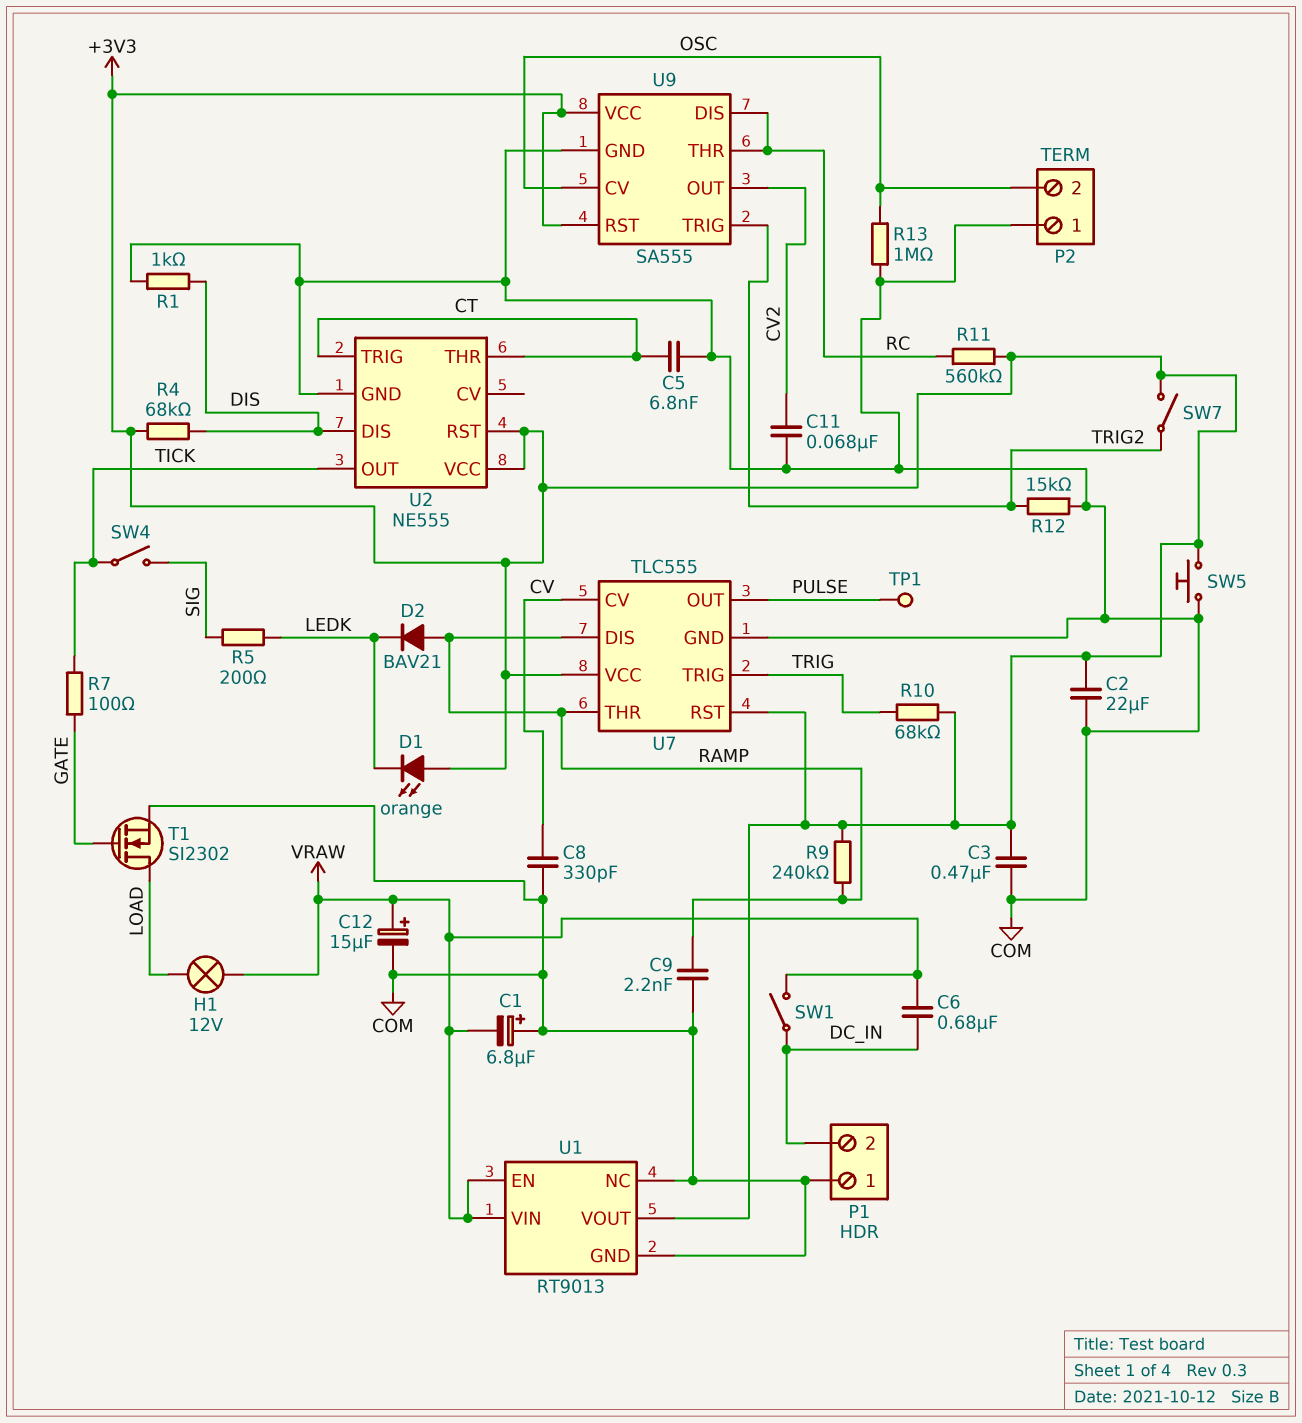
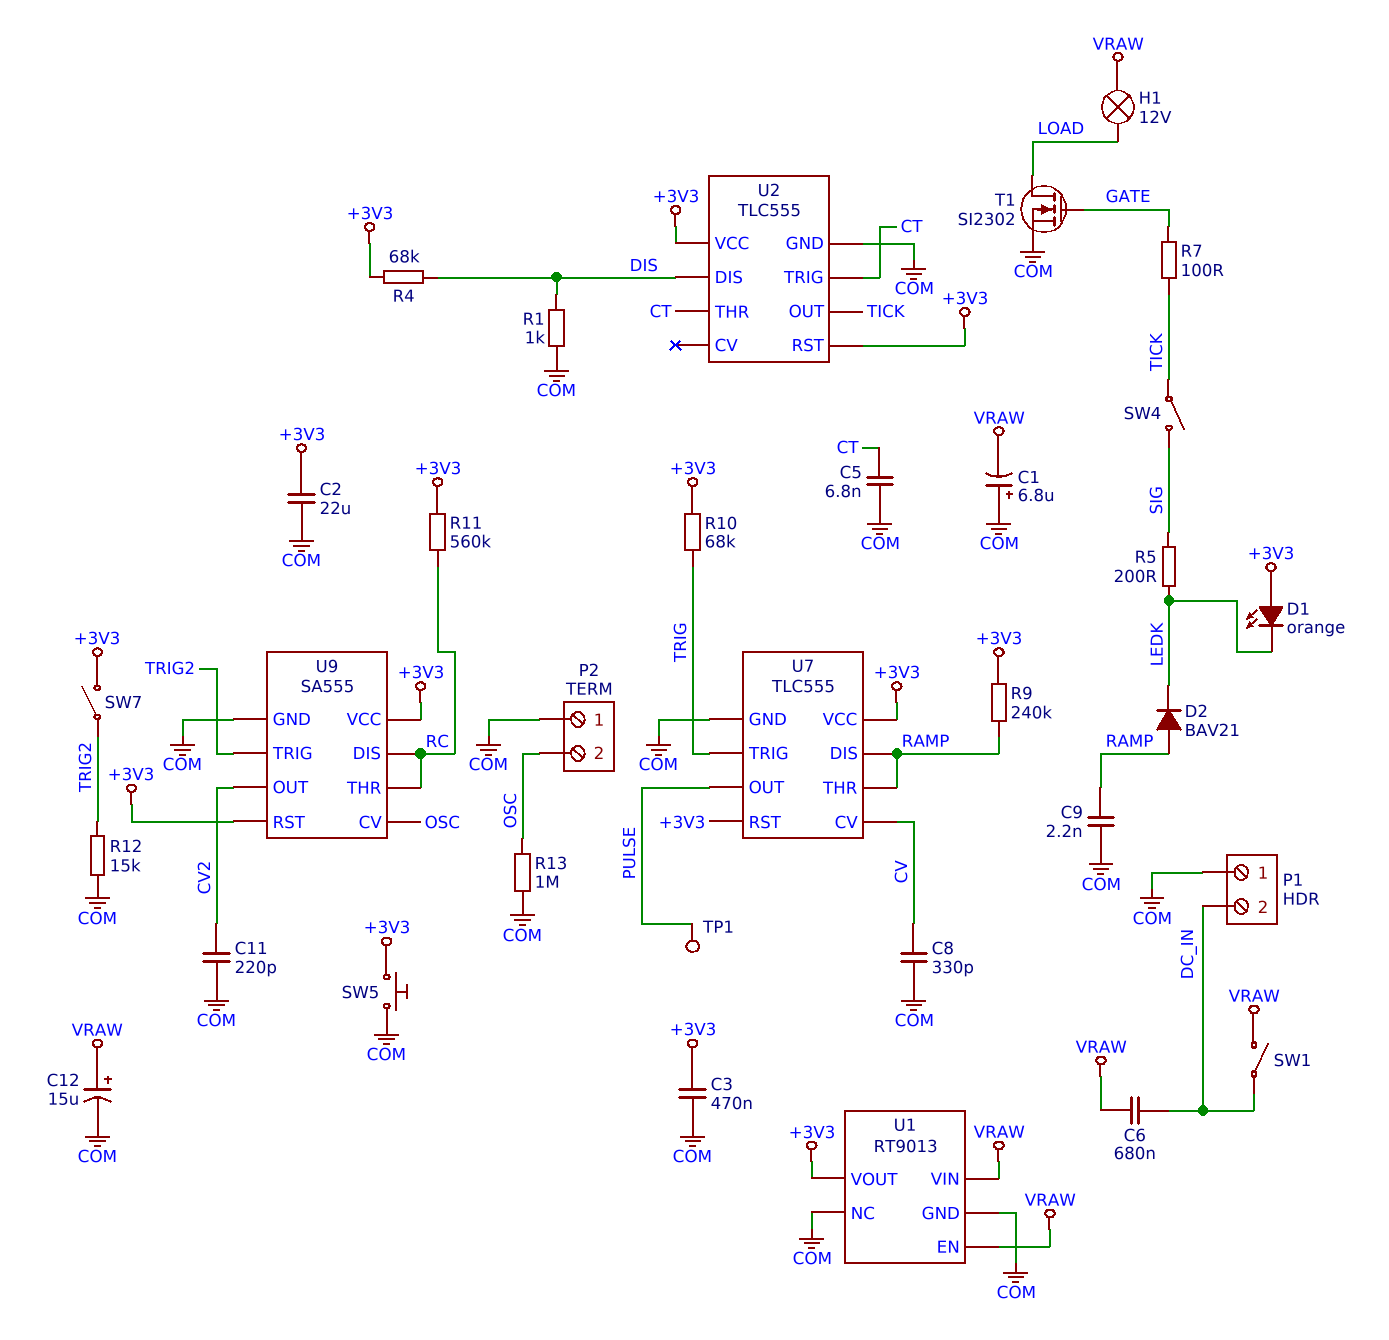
C11: 68nF (COM, CV2) -> 220pF (COM, CV2)
U2: NE555 -> TLC555

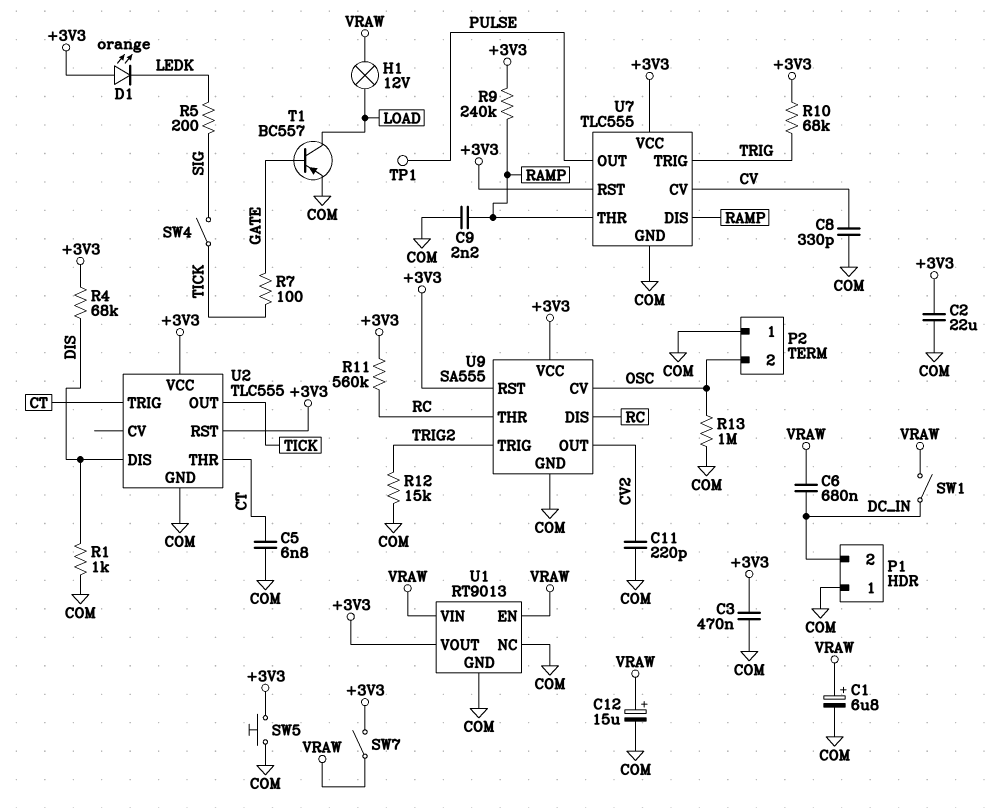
C1: 6.8uF (plus COM, minus VRAW) -> 6.8uF (plus VRAW, minus COM)
D2: diode BAV21 (A RAMP, K LEDK) -> none
SW7: switch (+3V3, TRIG2) -> switch (+3V3, VRAW)
T1: NMOS SI2302 (G GATE, D LOAD, S COM) -> PNP BC557 (B GATE, C LOAD, E COM)

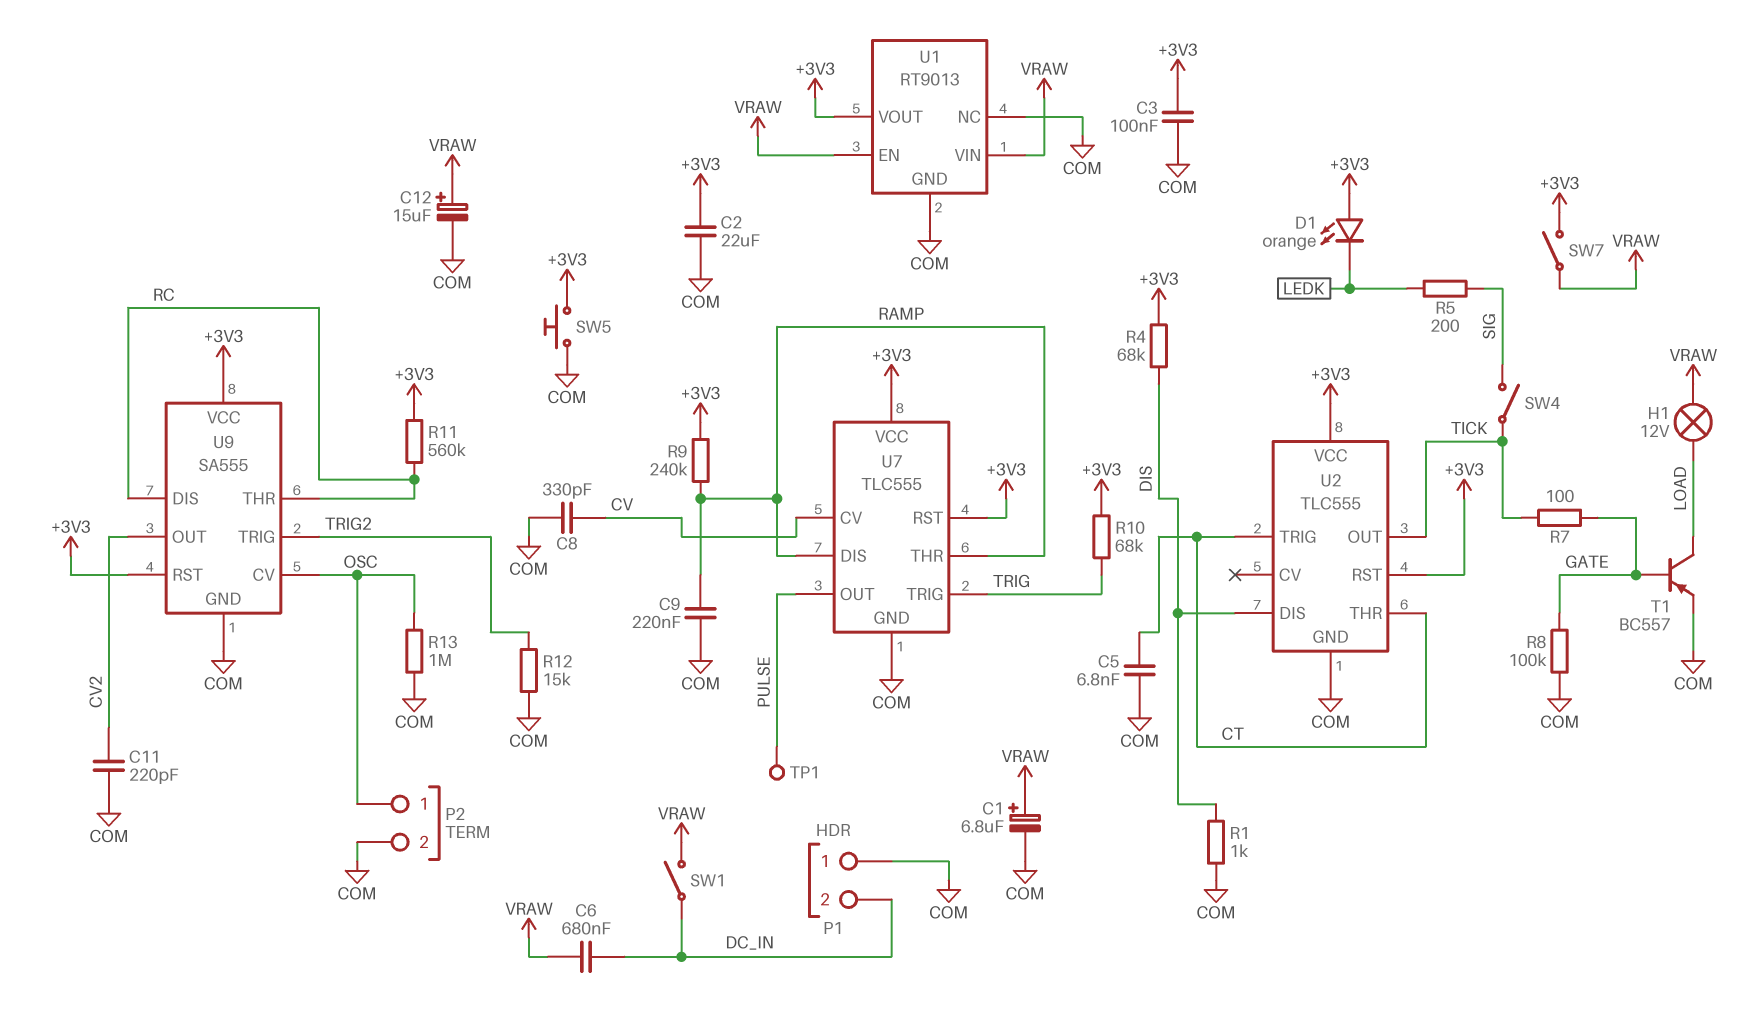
C3: 470nF (+3V3, COM) -> 100nF (+3V3, COM)
C9: 2.2nF (COM, RAMP) -> 220nF (COM, RAMP)
P2 pin 1: COM -> OSC
P2 pin 2: OSC -> COM
R8: none -> 100k (COM, GATE)

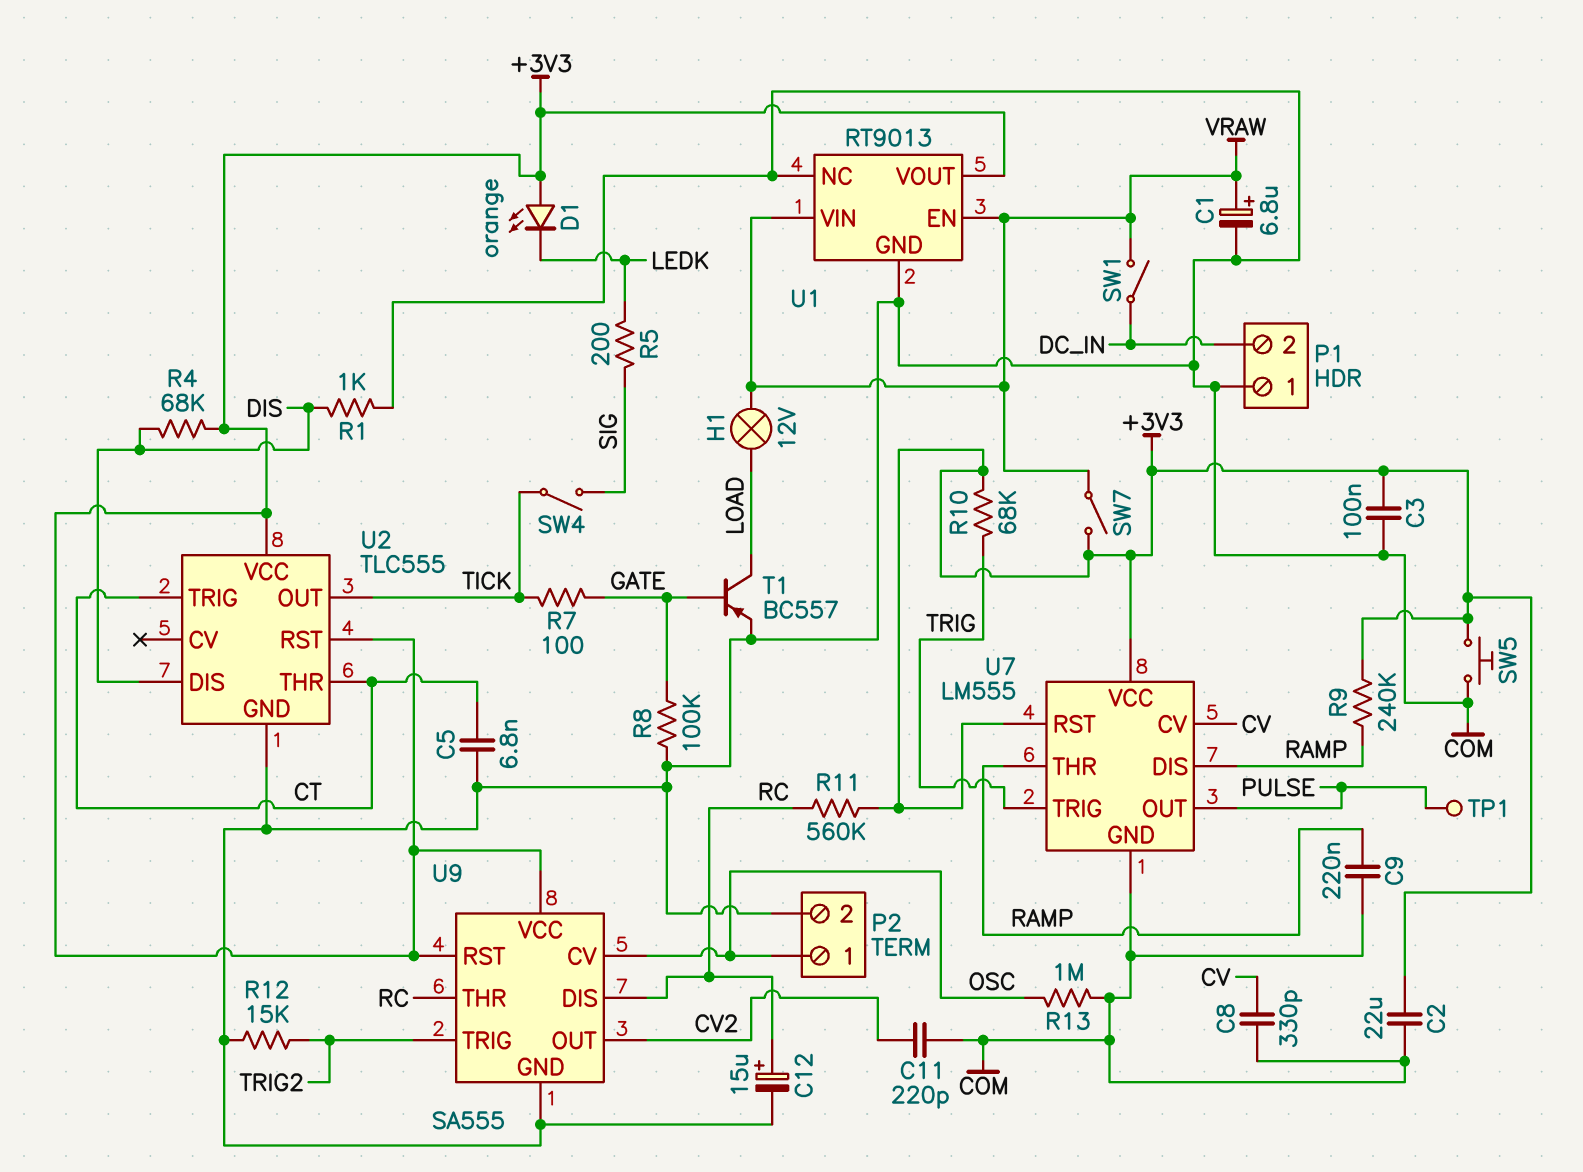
C6: 680nF (DC_IN, VRAW) -> none
C12: 15uF (plus VRAW, minus COM) -> 15uF (plus RC, minus COM)
U7: TLC555 -> LM555

